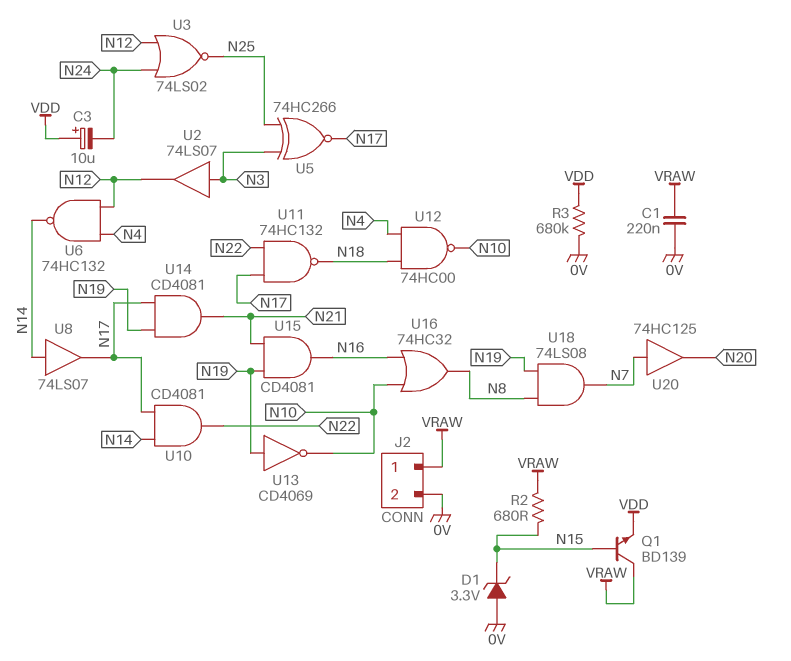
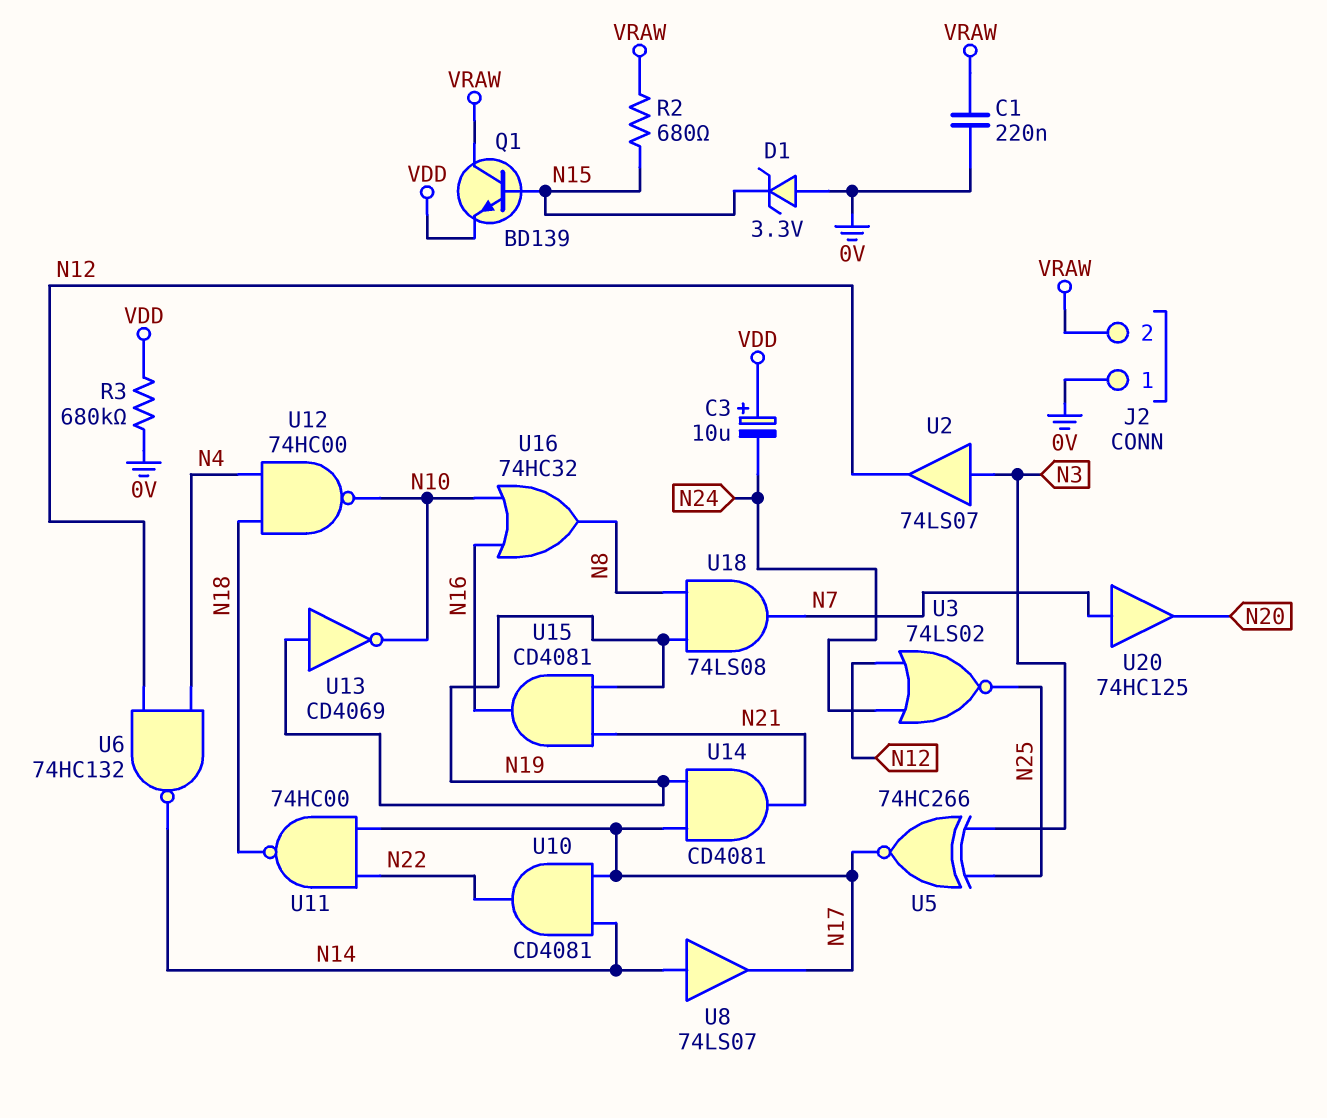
J2 pin 1: VRAW -> 0V
J2 pin 2: 0V -> VRAW
U11: NAND 74HC132 (in N17, in N22, out N18) -> NAND 74HC00 (in N17, in N22, out N18)

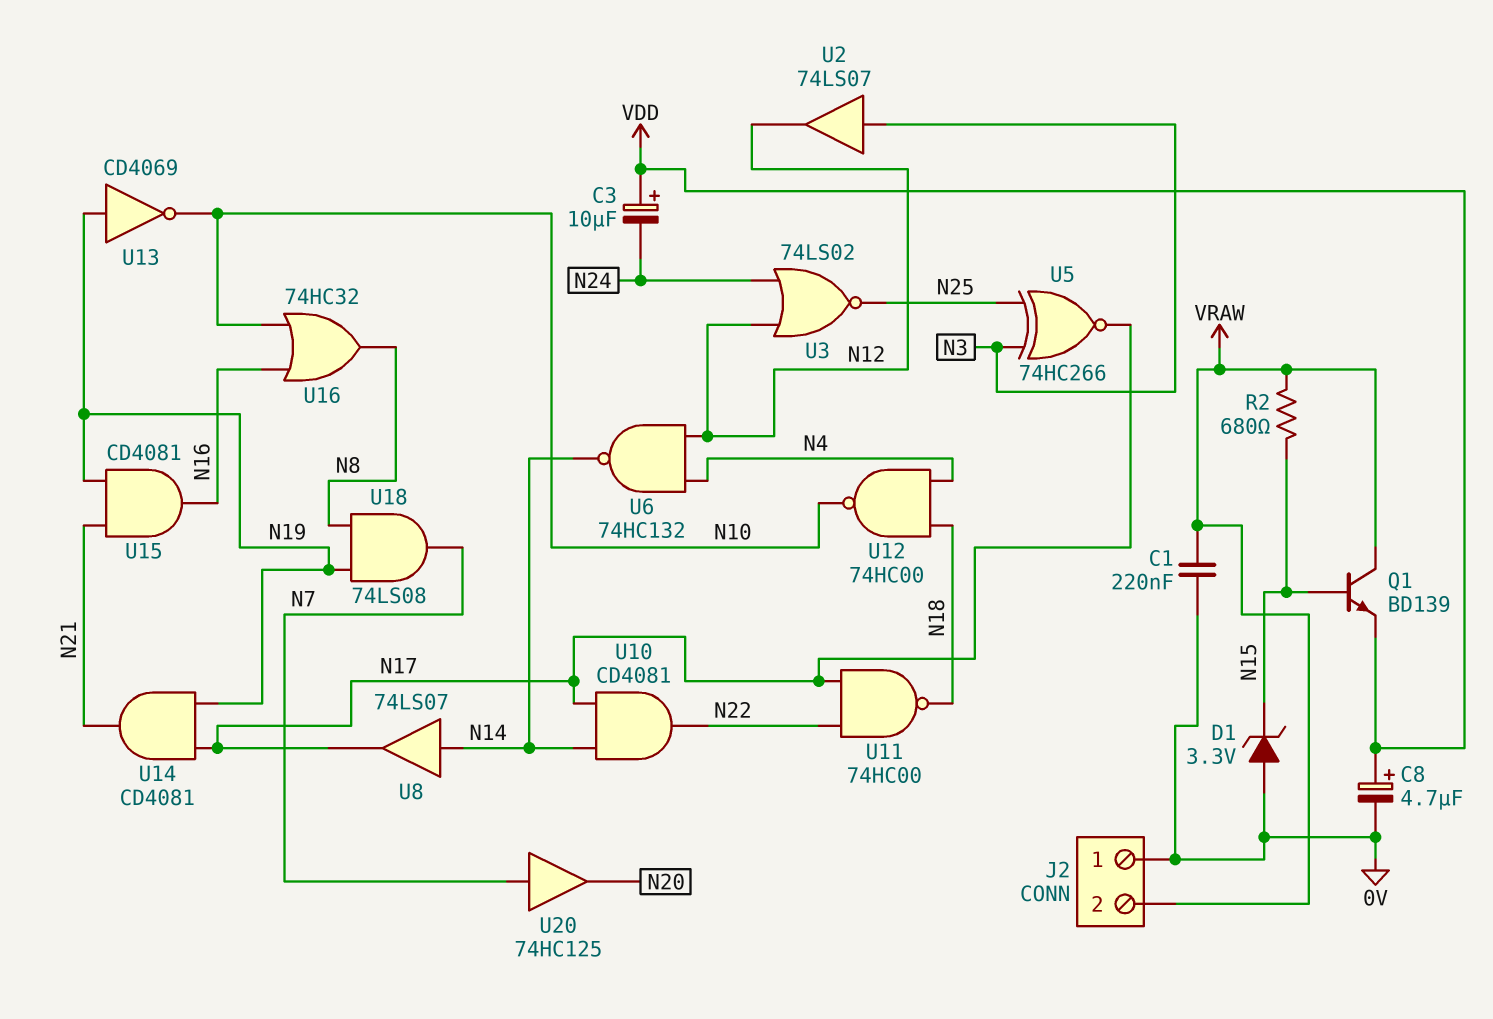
C8: none -> 4.7uF (plus VDD, minus 0V)
R3: 680k (0V, VDD) -> none

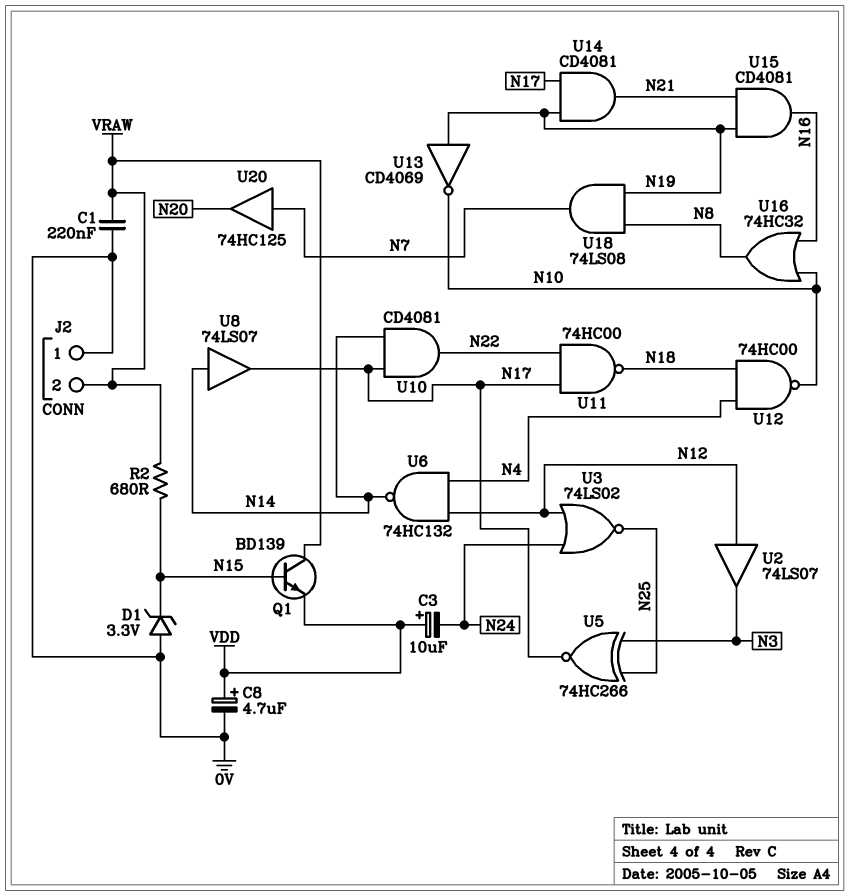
U2: buffer 74LS07 (in N3, out N12) -> buffer 74LS07 (in N12, out N3)

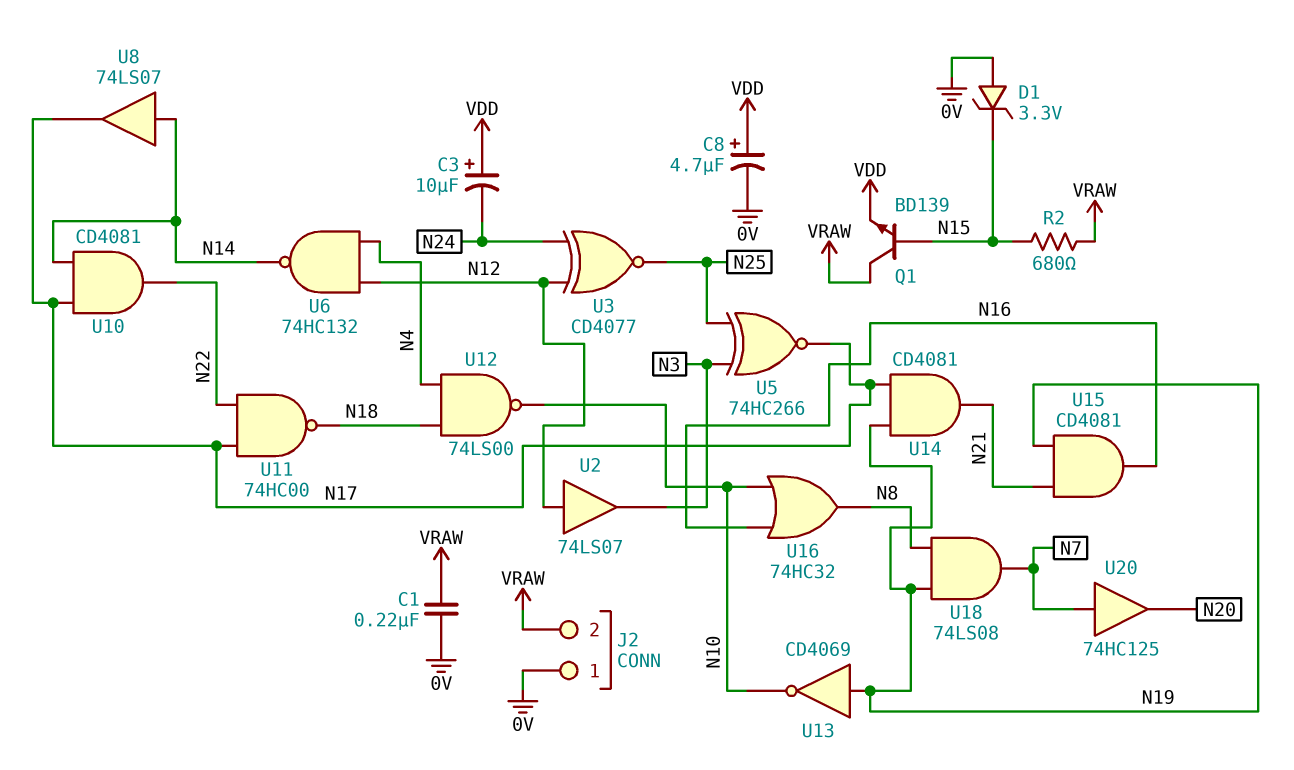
U3: NOR 74LS02 (in N12, in N24, out N25) -> XNOR CD4077 (in N12, in N24, out N25)
U12: NAND 74HC00 (in N4, in N18, out N10) -> NAND 74LS00 (in N4, in N18, out N10)

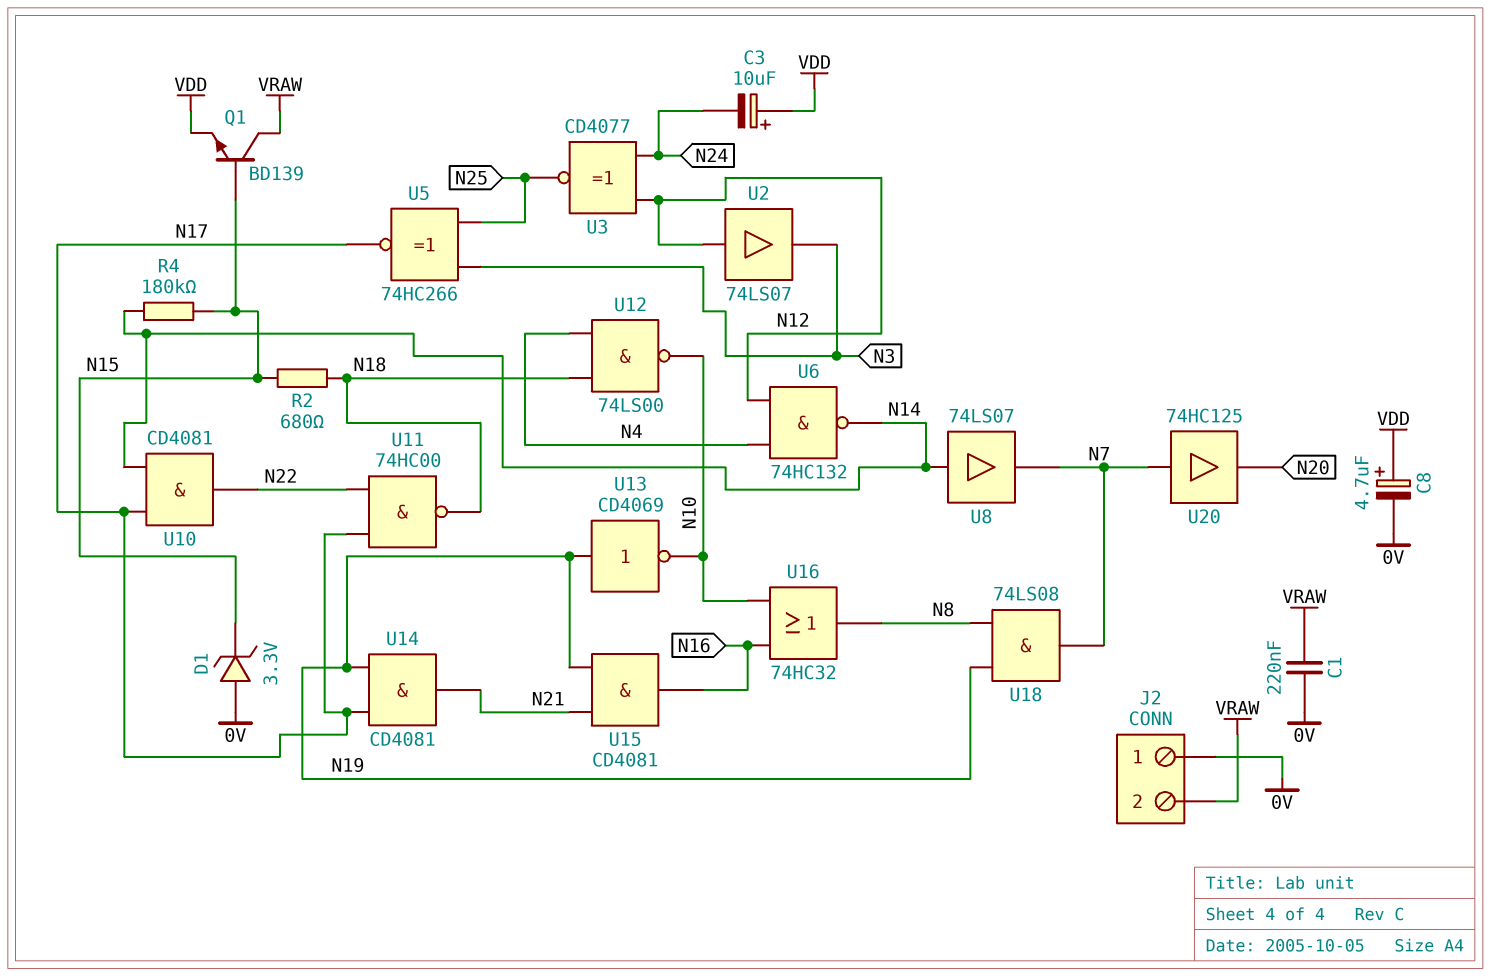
R2: 680 (N15, VRAW) -> 680 (N15, N18)
R4: none -> 180k (N14, N15)
U8: buffer 74LS07 (in N14, out N17) -> buffer 74LS07 (in N14, out N7)

